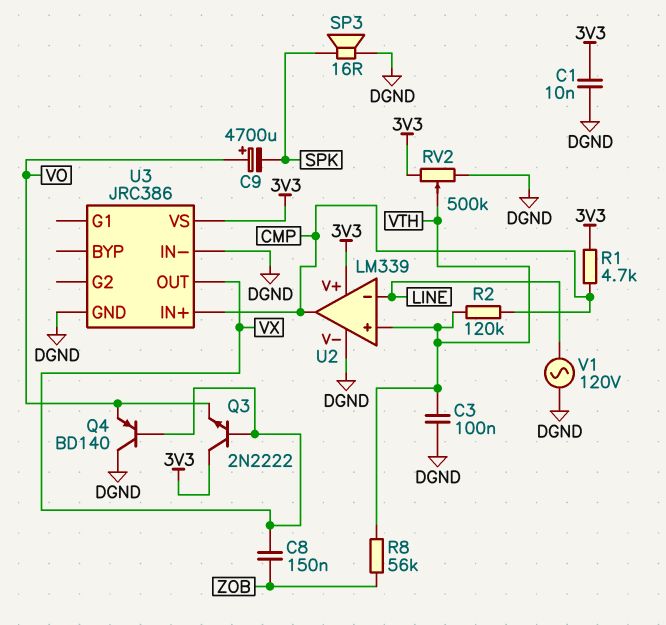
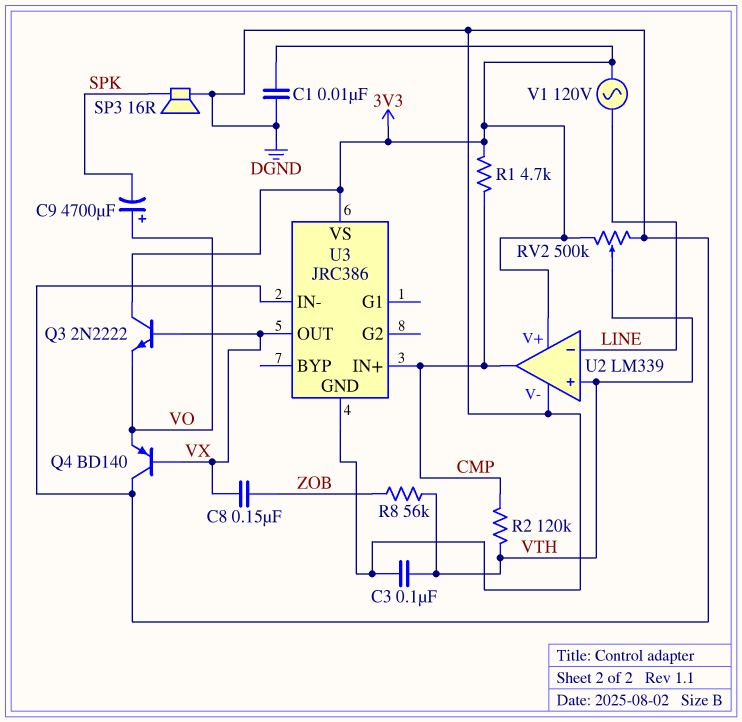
V1: AC 120V (DGND, LINE) -> AC 120V (3V3, LINE)

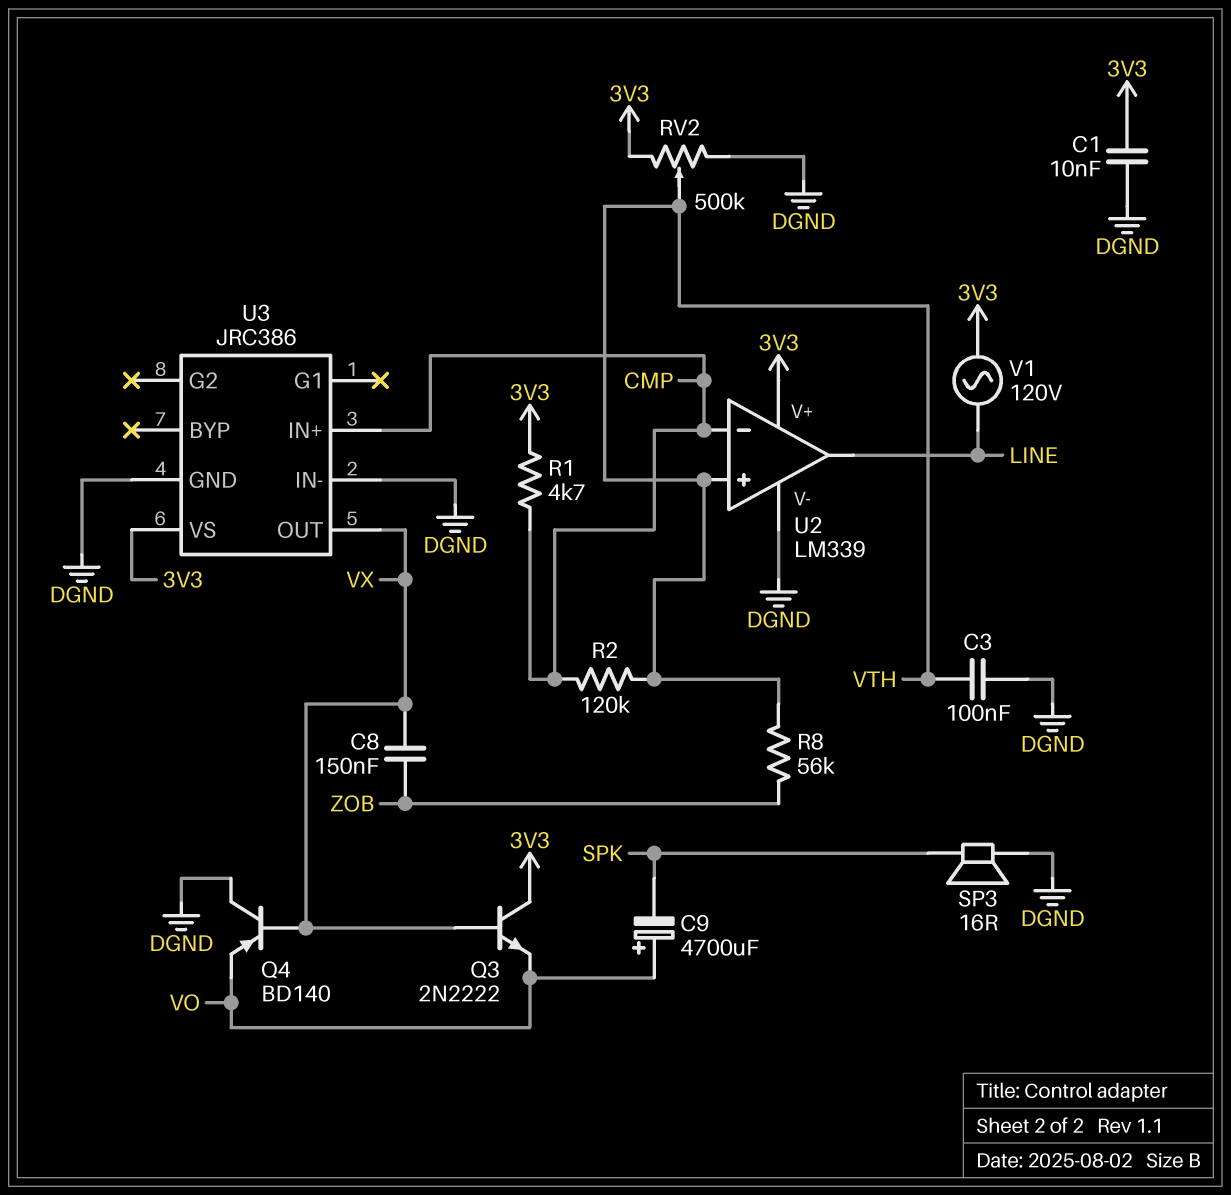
U2 pin in-: LINE -> CMP
U2 pin out: CMP -> LINE

